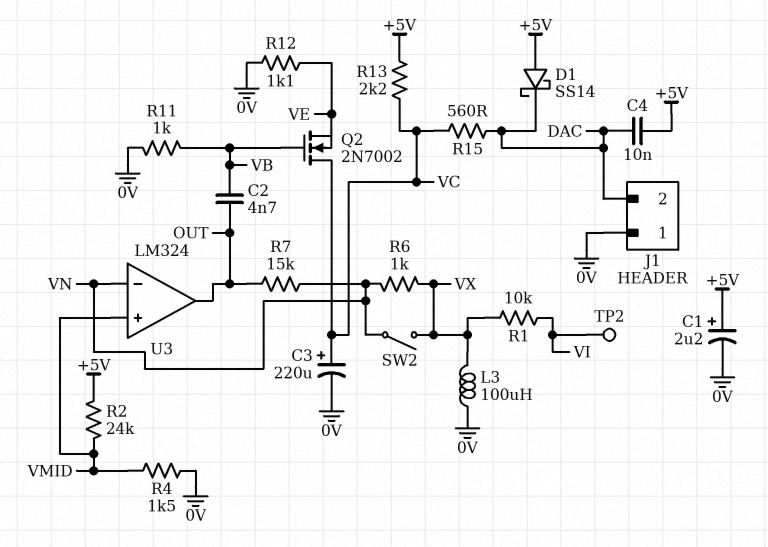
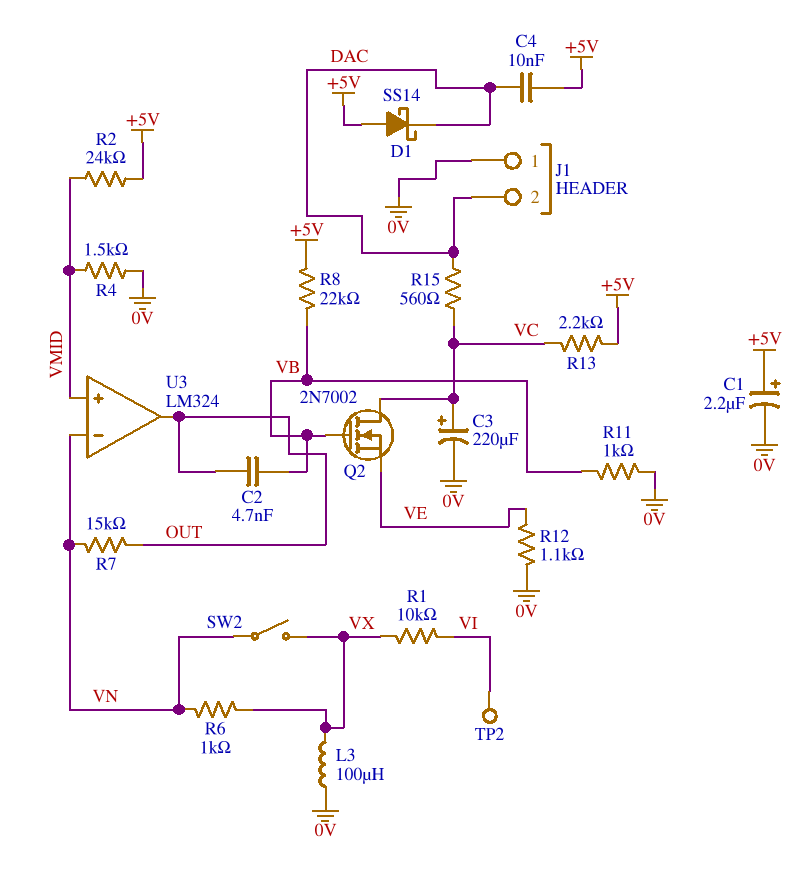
R8: none -> 22k (+5V, VB)

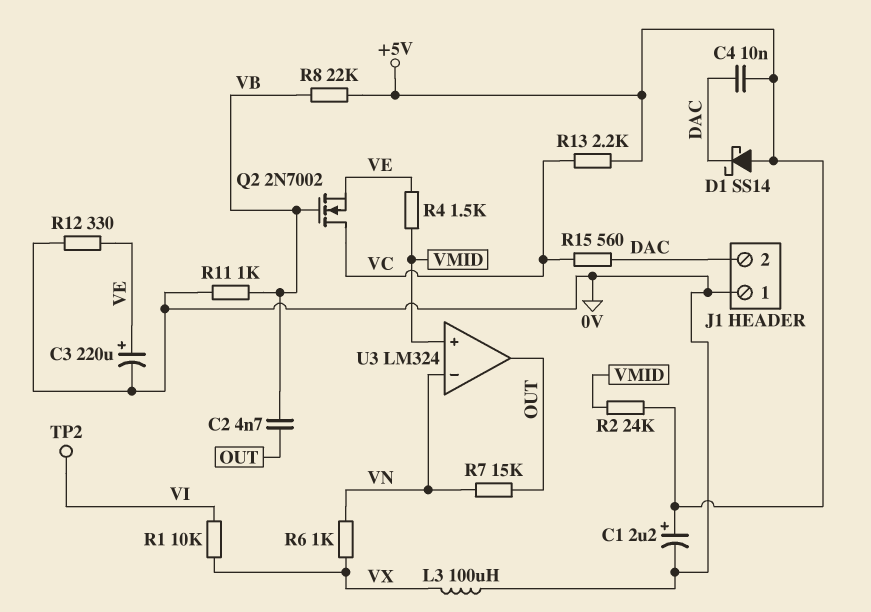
C3: 220uF (plus VC, minus 0V) -> 220uF (plus VE, minus 0V)
R4: 1.5k (0V, VMID) -> 1.5k (VE, VMID)
R12: 1.1k (0V, VE) -> 330 (0V, VE)
SW2: switch (VN, VX) -> none

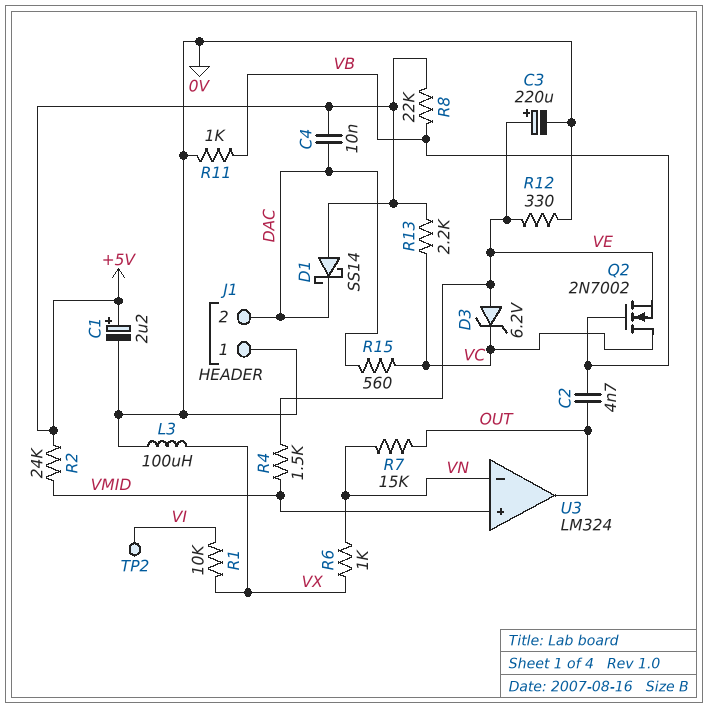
D3: none -> zener 6.2V (A VE, K VC)

